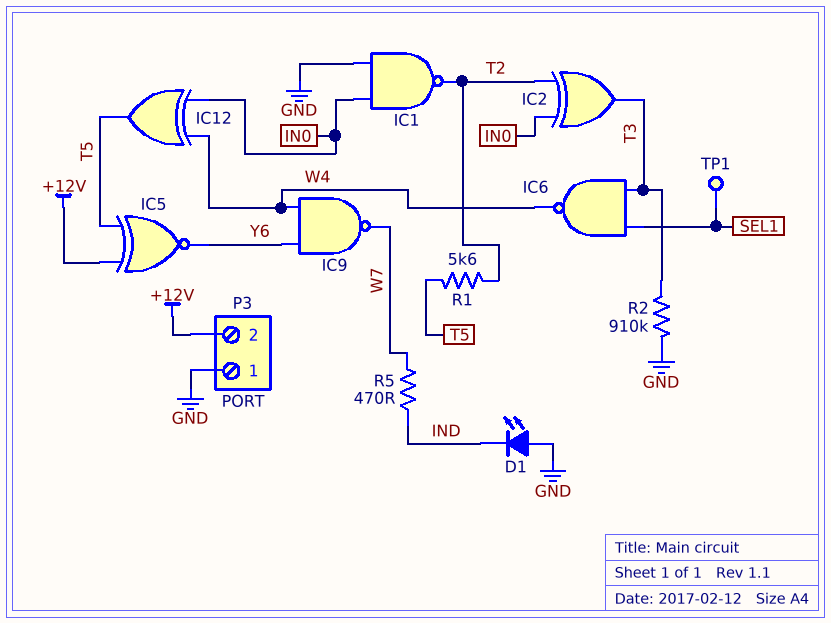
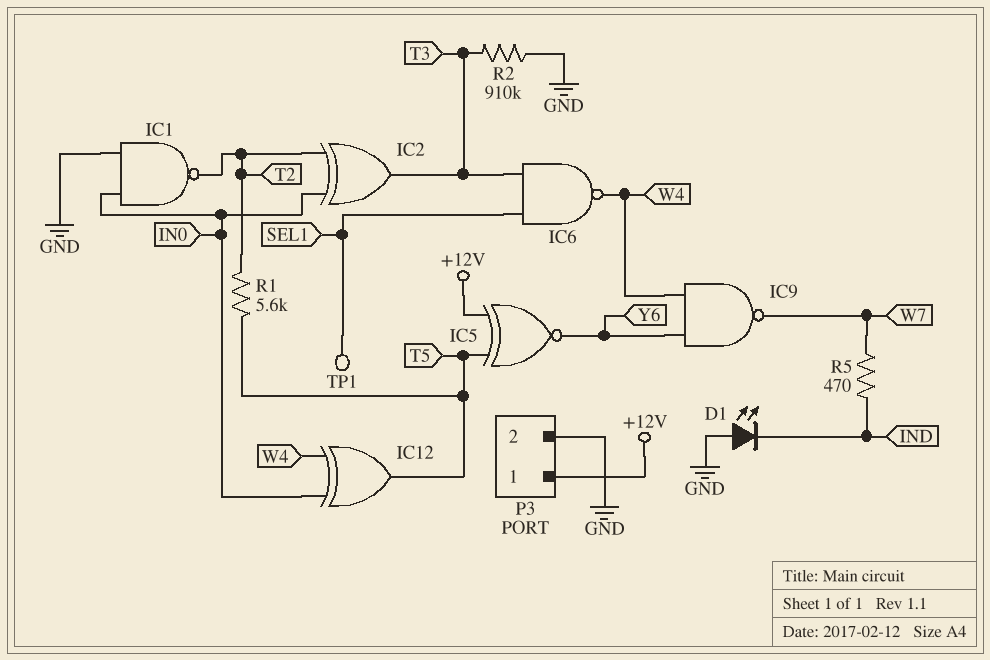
P3 pin 1: GND -> +12V
P3 pin 2: +12V -> GND

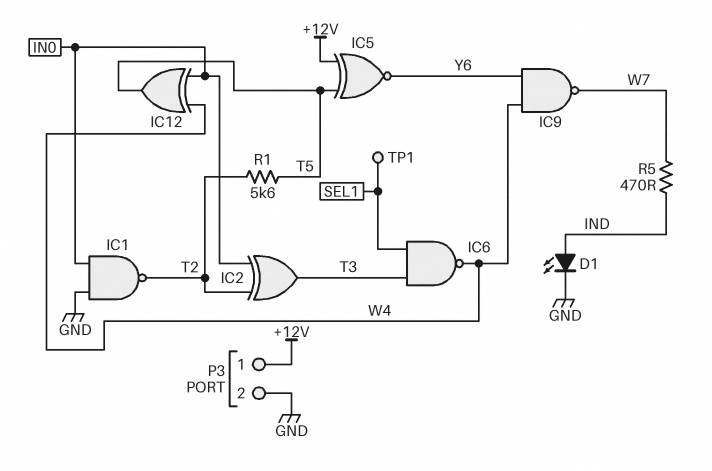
D1: LED (A GND, K IND) -> LED (A IND, K GND)
R2: 910k (GND, T3) -> none

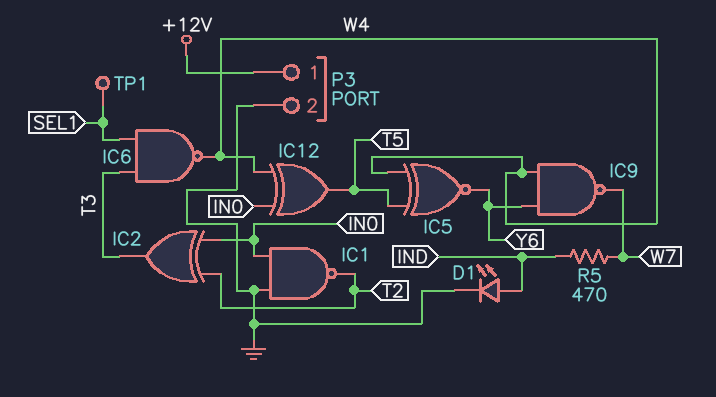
IC5: XNOR (in +12V, in T5, out Y6) -> XNOR (in T5, in W4, out Y6)
R1: 5.6k (T2, T5) -> none

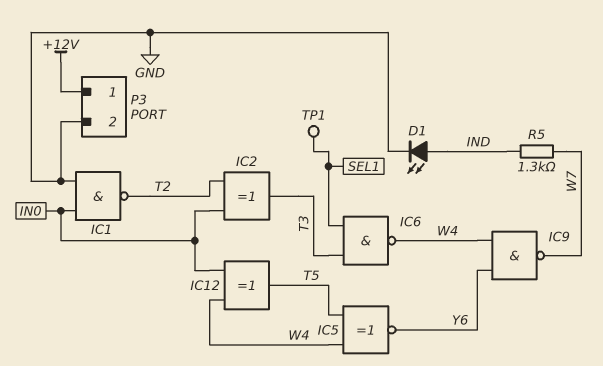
R5: 470 (IND, W7) -> 1.3k (IND, W7)

